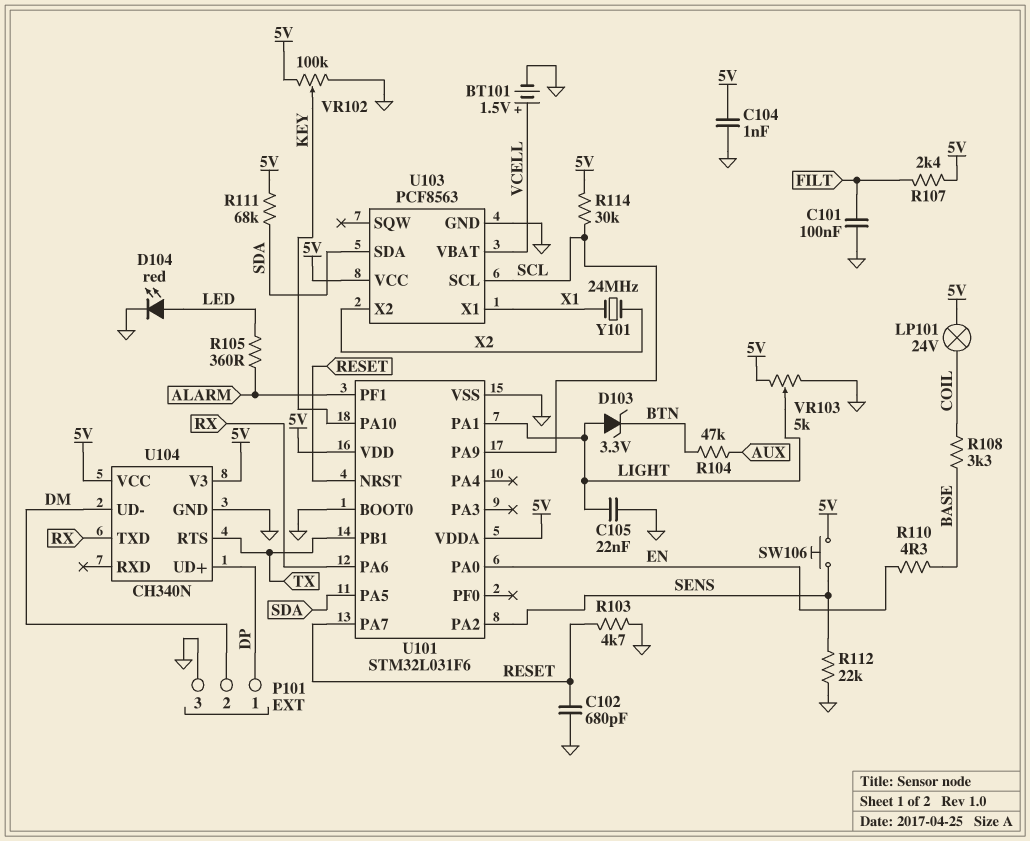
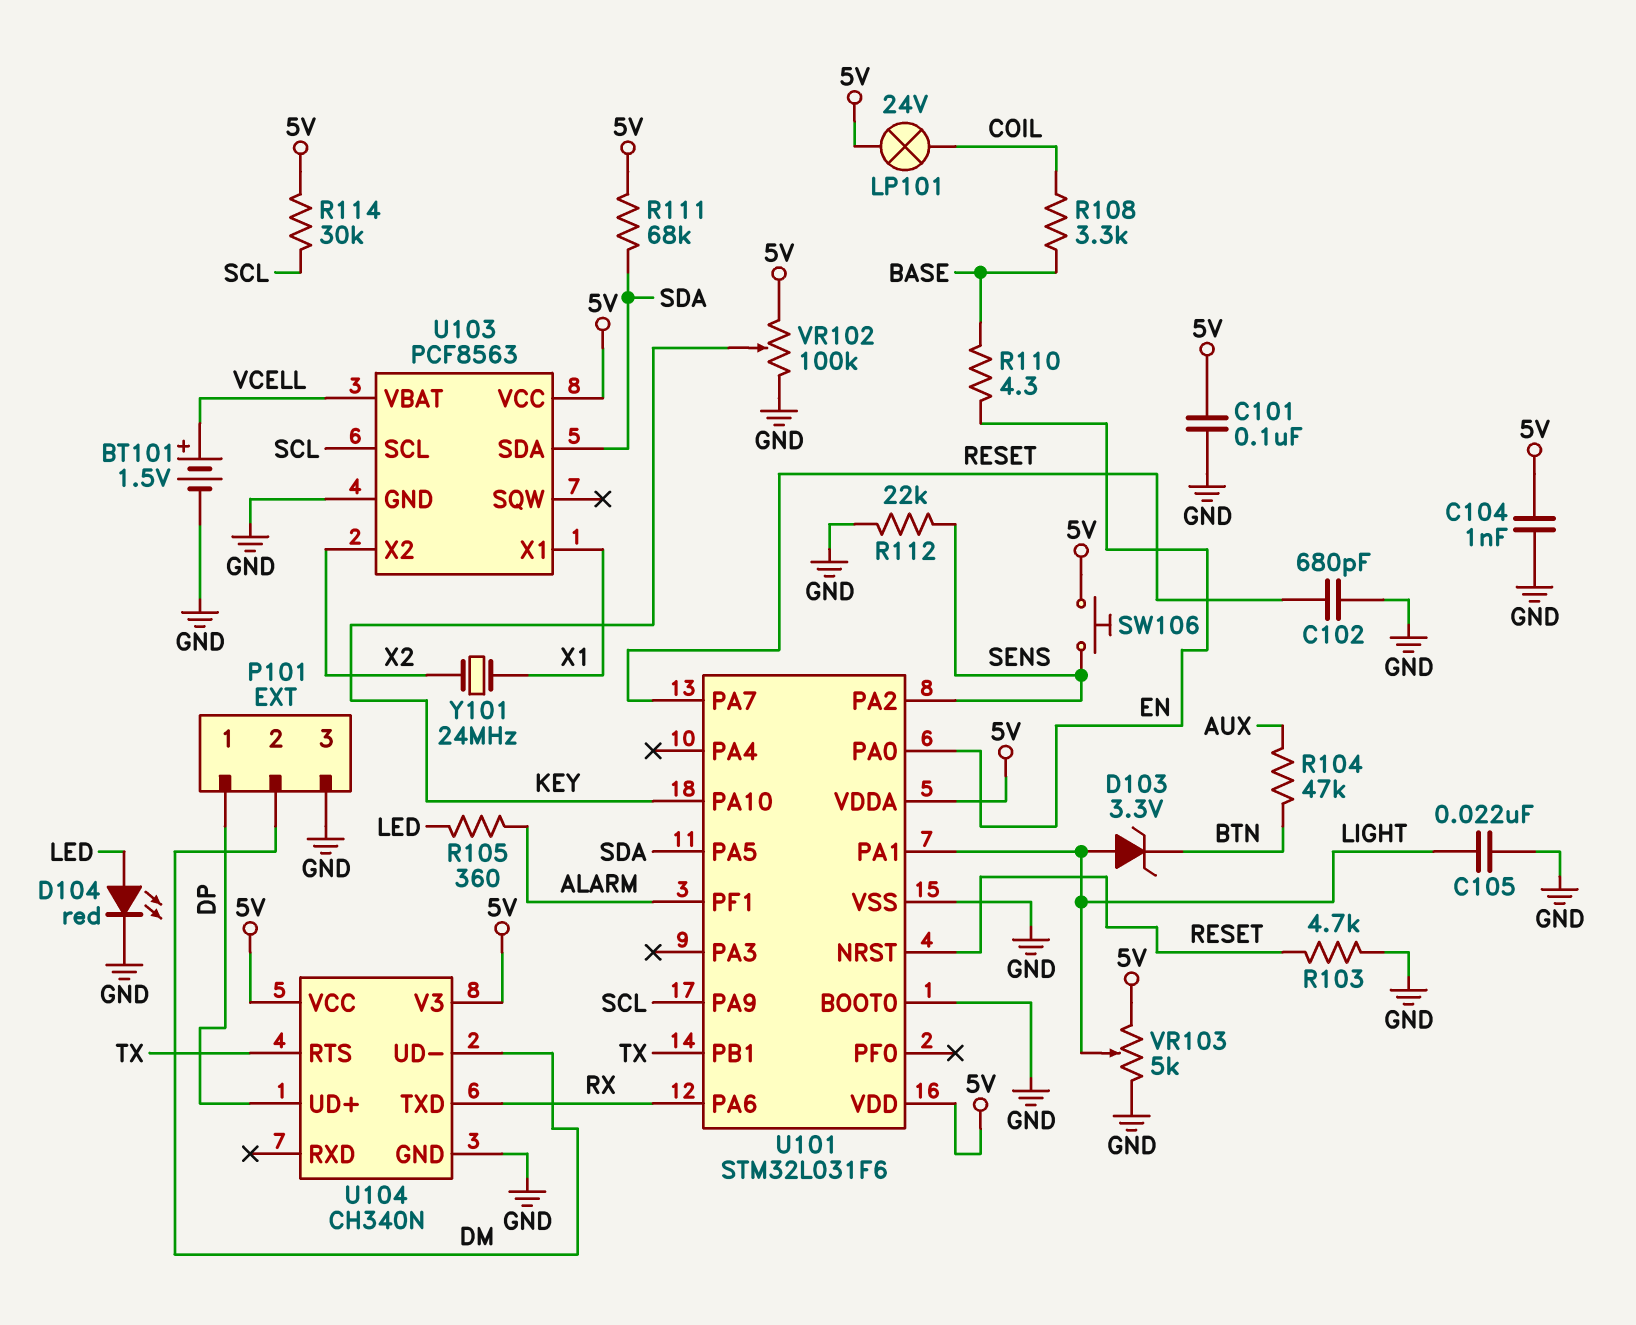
C101: 100nF (FILT, GND) -> 100nF (5V, GND)
R107: 2.4k (5V, FILT) -> none

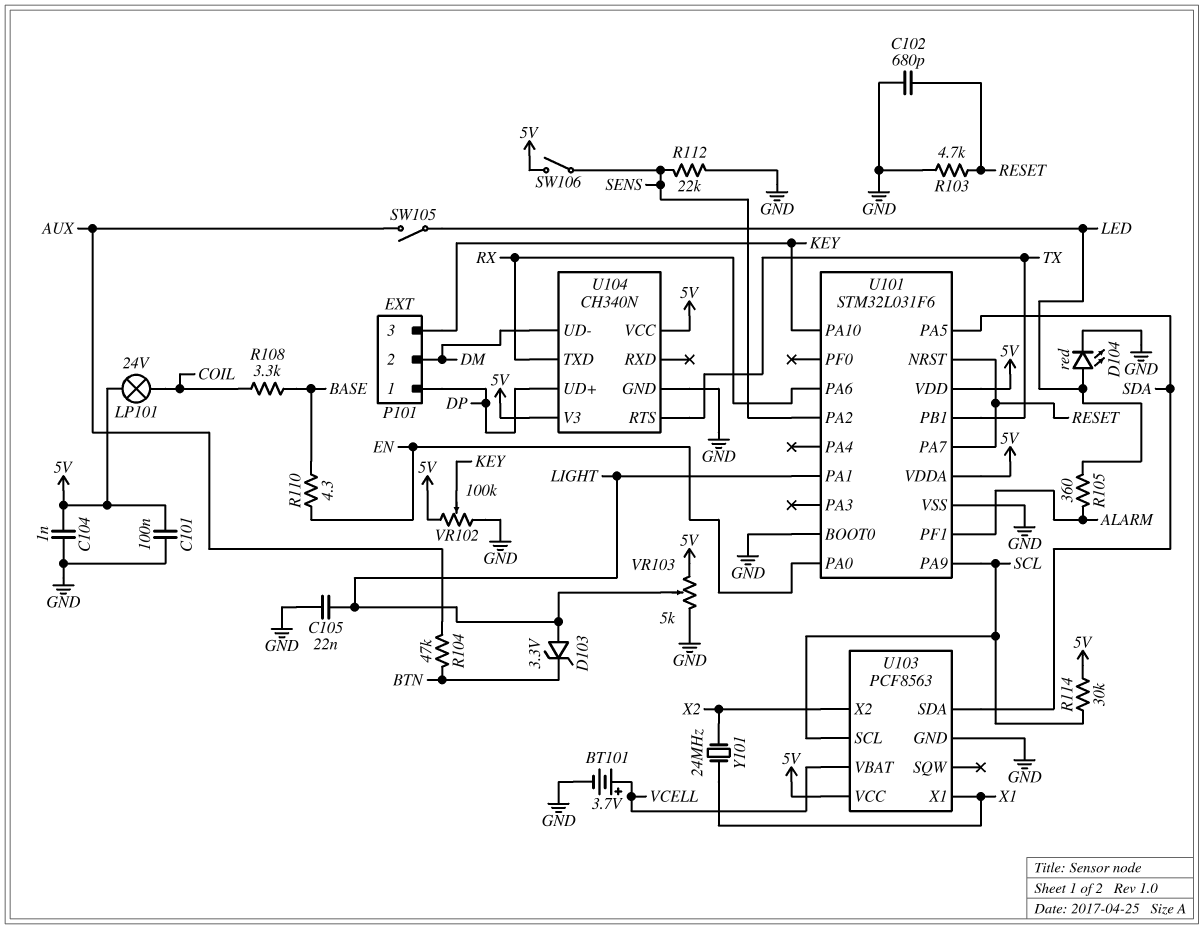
BT101: 1.5V (plus VCELL, minus GND) -> 3.7V (plus VCELL, minus GND)
P101 pin 3: GND -> KEY
R111: 68k (5V, SDA) -> none
SW105: none -> switch (AUX, LED)
SW106: button (5V, SENS) -> switch (5V, SENS)

